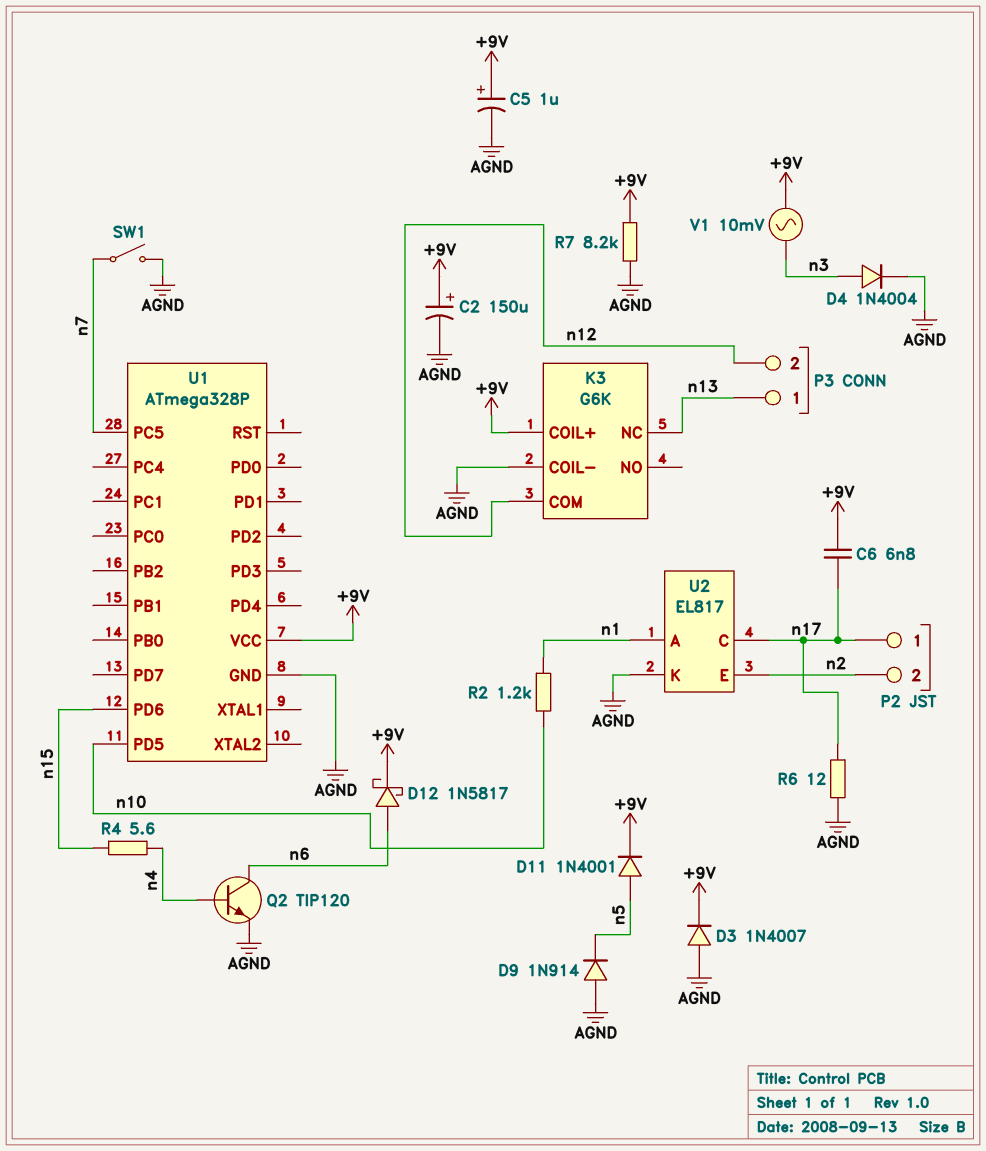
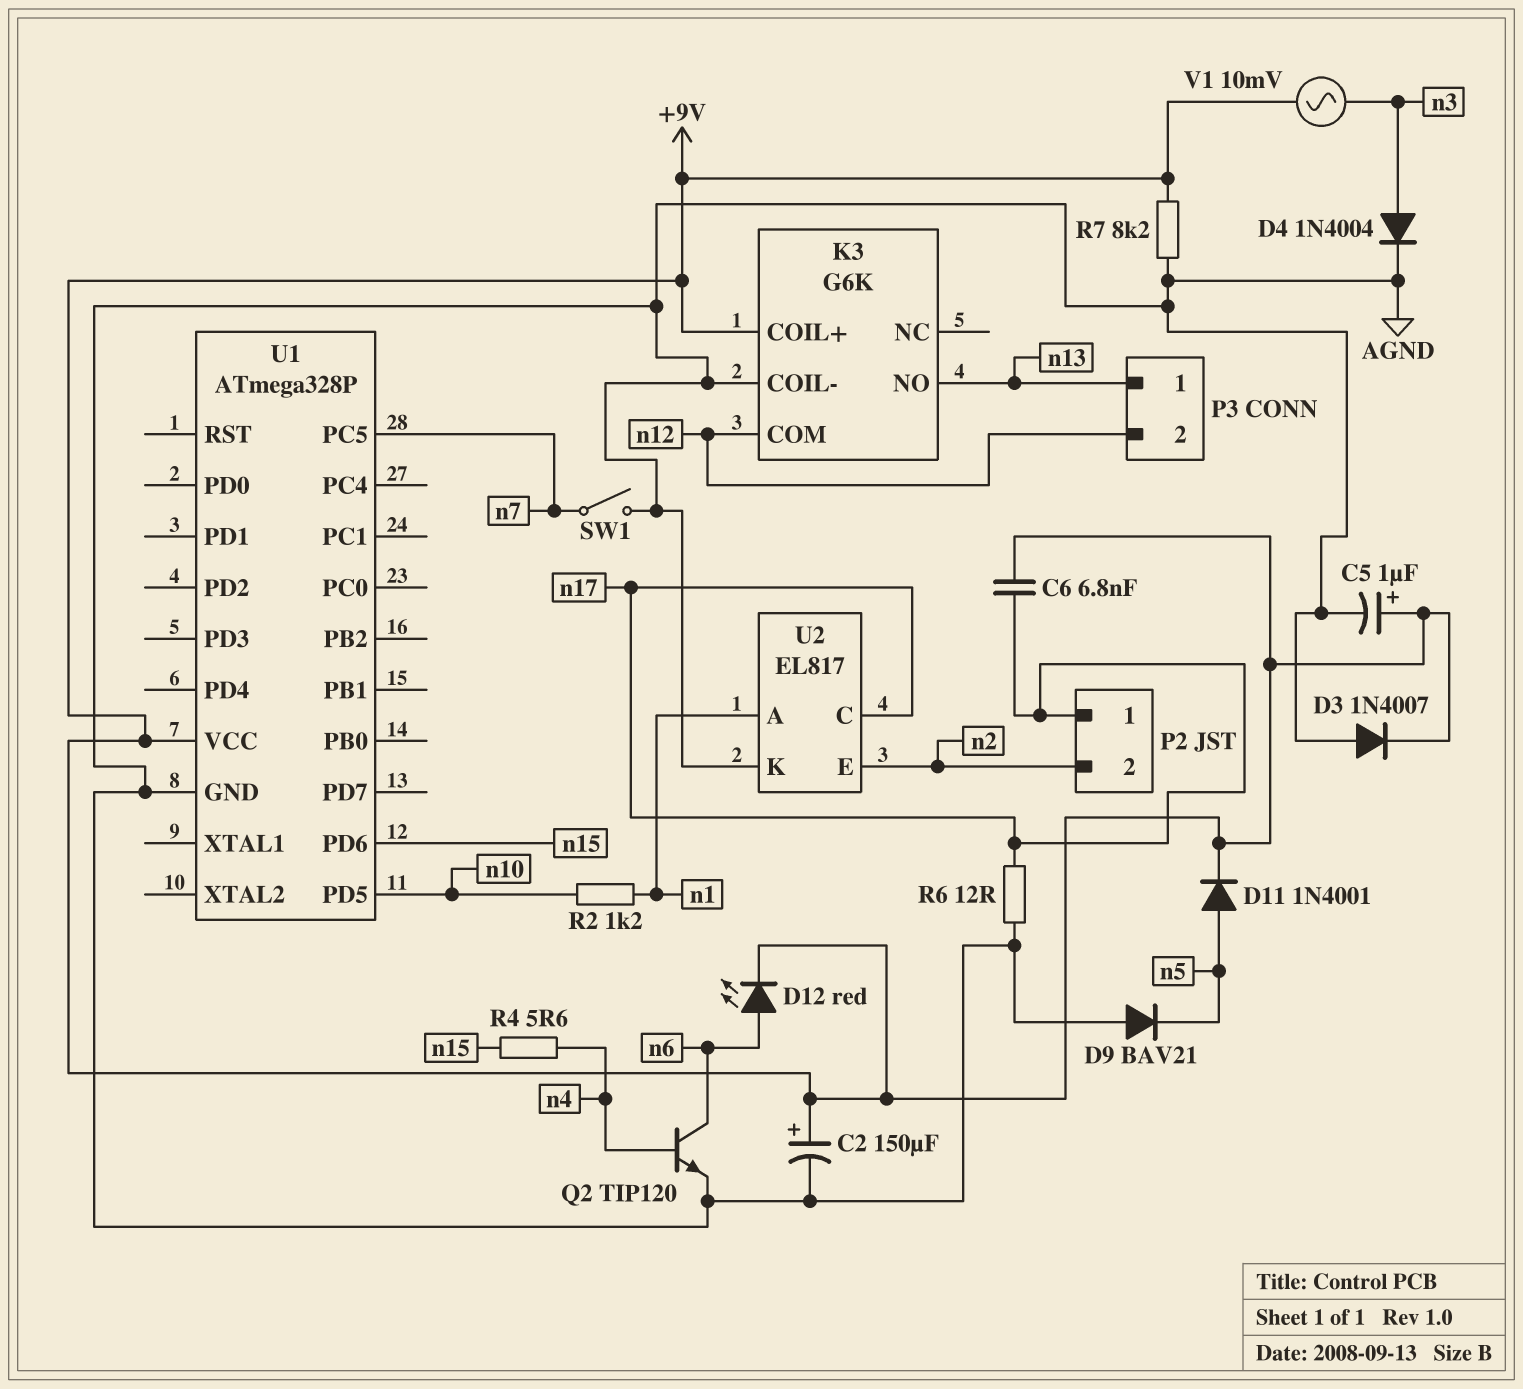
D9: diode 1N914 (A AGND, K n5) -> diode BAV21 (A AGND, K n5)
D12: schottky 1N5817 (A n6, K +9V) -> LED red (A n6, K +9V)
K3 pin NC: n13 -> none
K3 pin NO: none -> n13

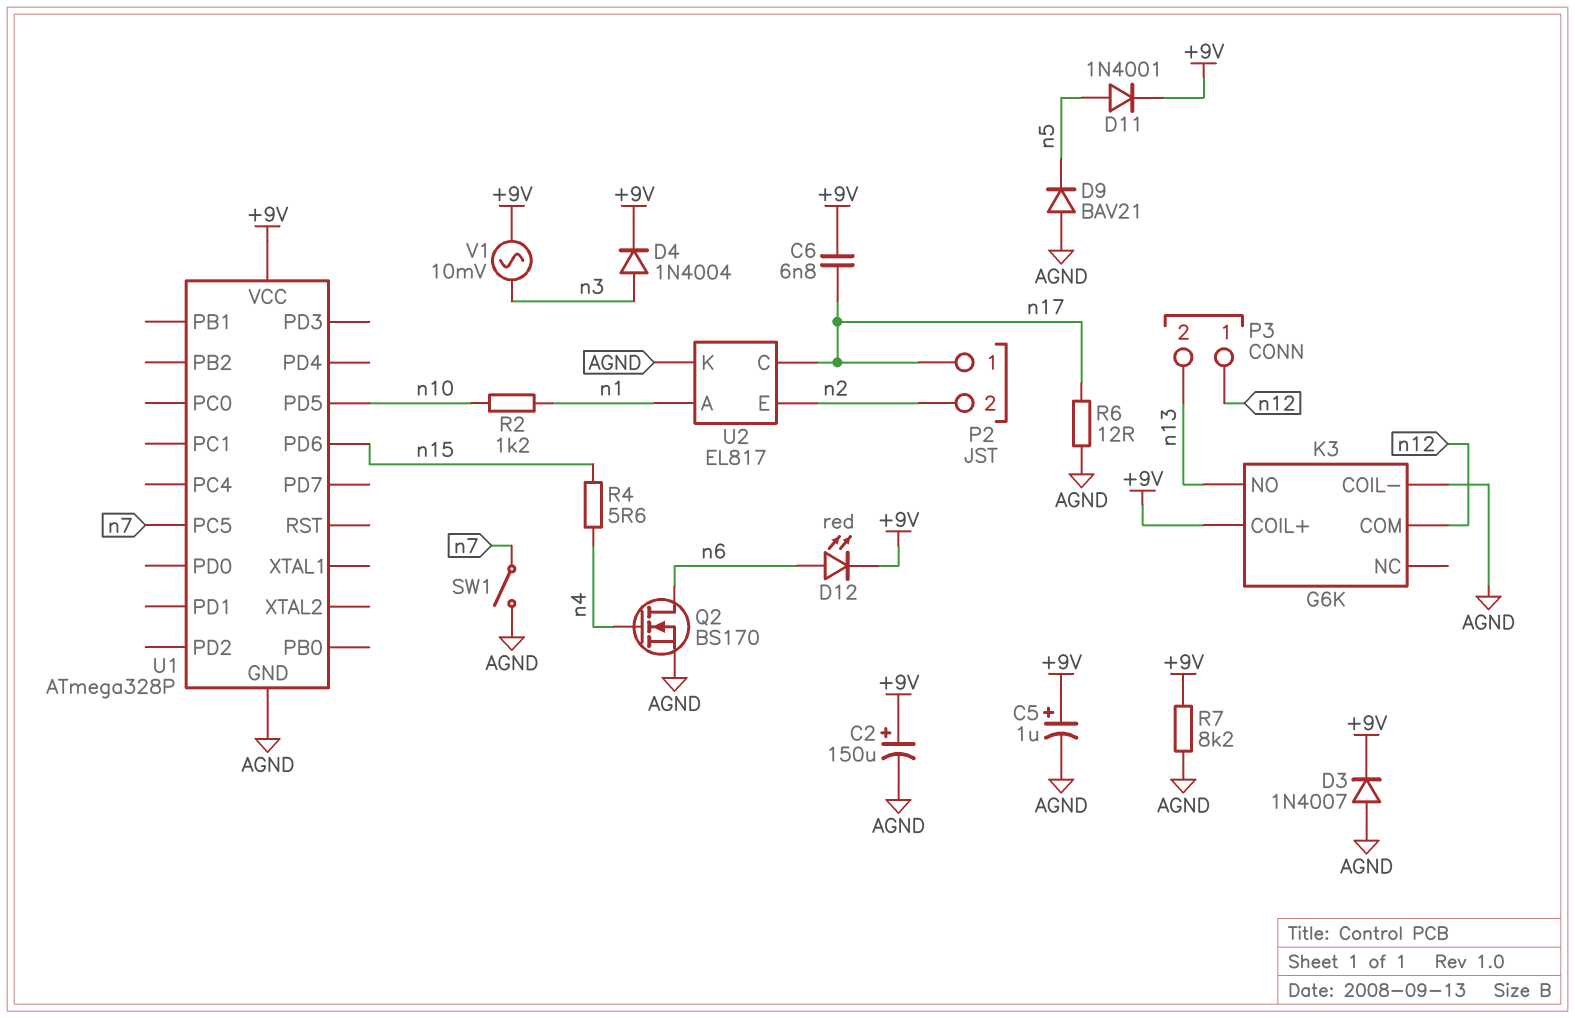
D4: diode 1N4004 (A n3, K AGND) -> diode 1N4004 (A n3, K +9V)
P3 pin 1: n13 -> n12
P3 pin 2: n12 -> n13
Q2: NPN TIP120 (B n4, C n6, E AGND) -> NMOS BS170 (G n4, D n6, S AGND)

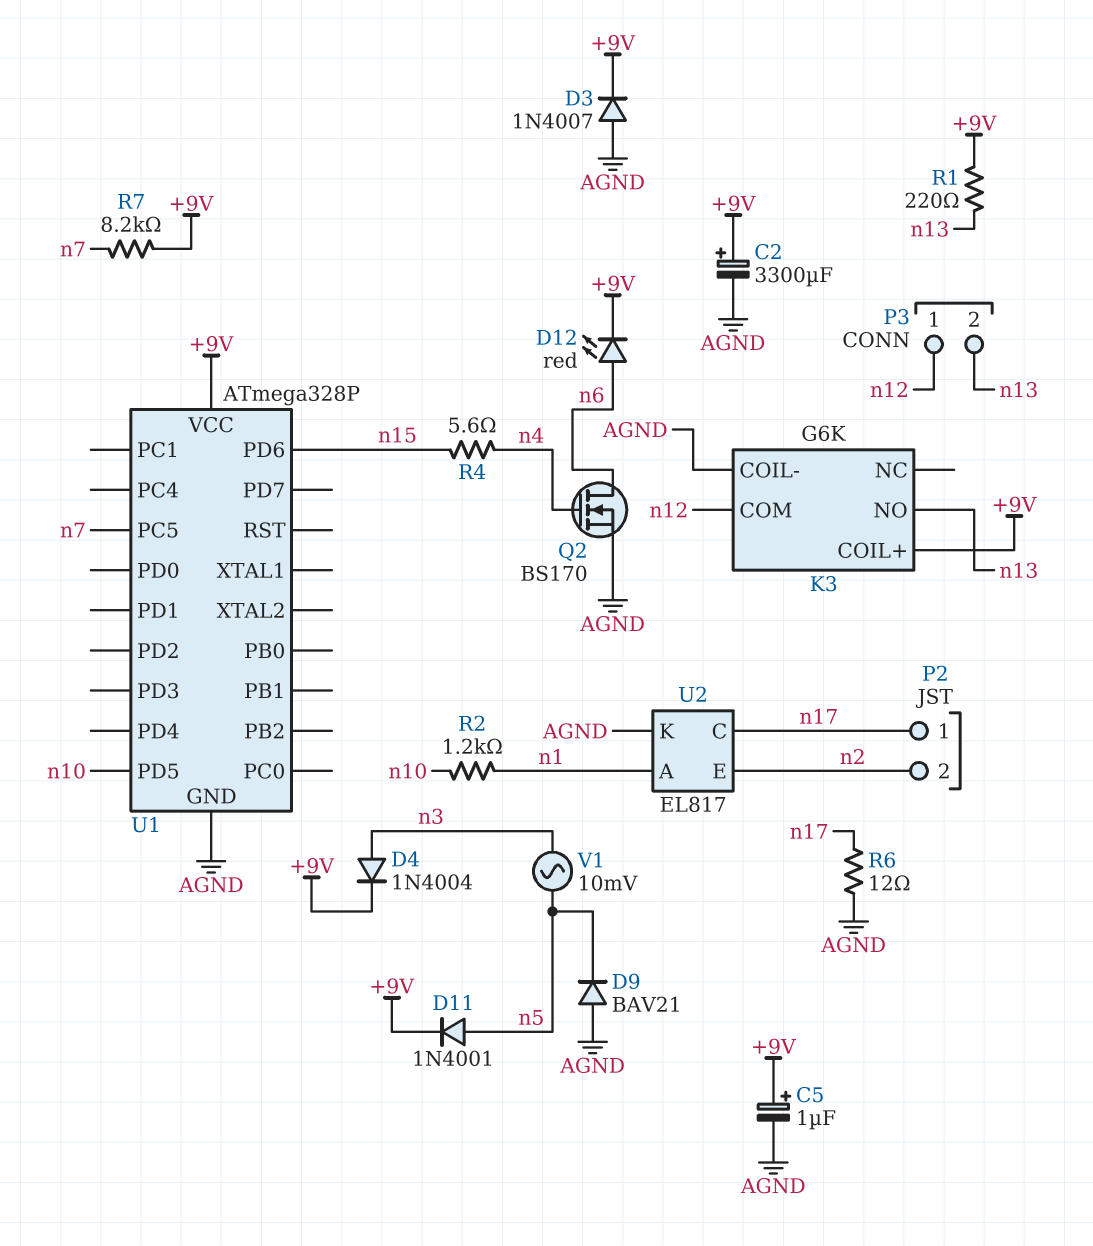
C2: 150uF (plus +9V, minus AGND) -> 3300uF (plus +9V, minus AGND)
C6: 6.8nF (+9V, n17) -> none
R1: none -> 220 (+9V, n13)
R7: 8.2k (+9V, AGND) -> 8.2k (+9V, n7)
SW1: switch (AGND, n7) -> none
V1: AC 10mV (+9V, n3) -> AC 10mV (n3, n5)

